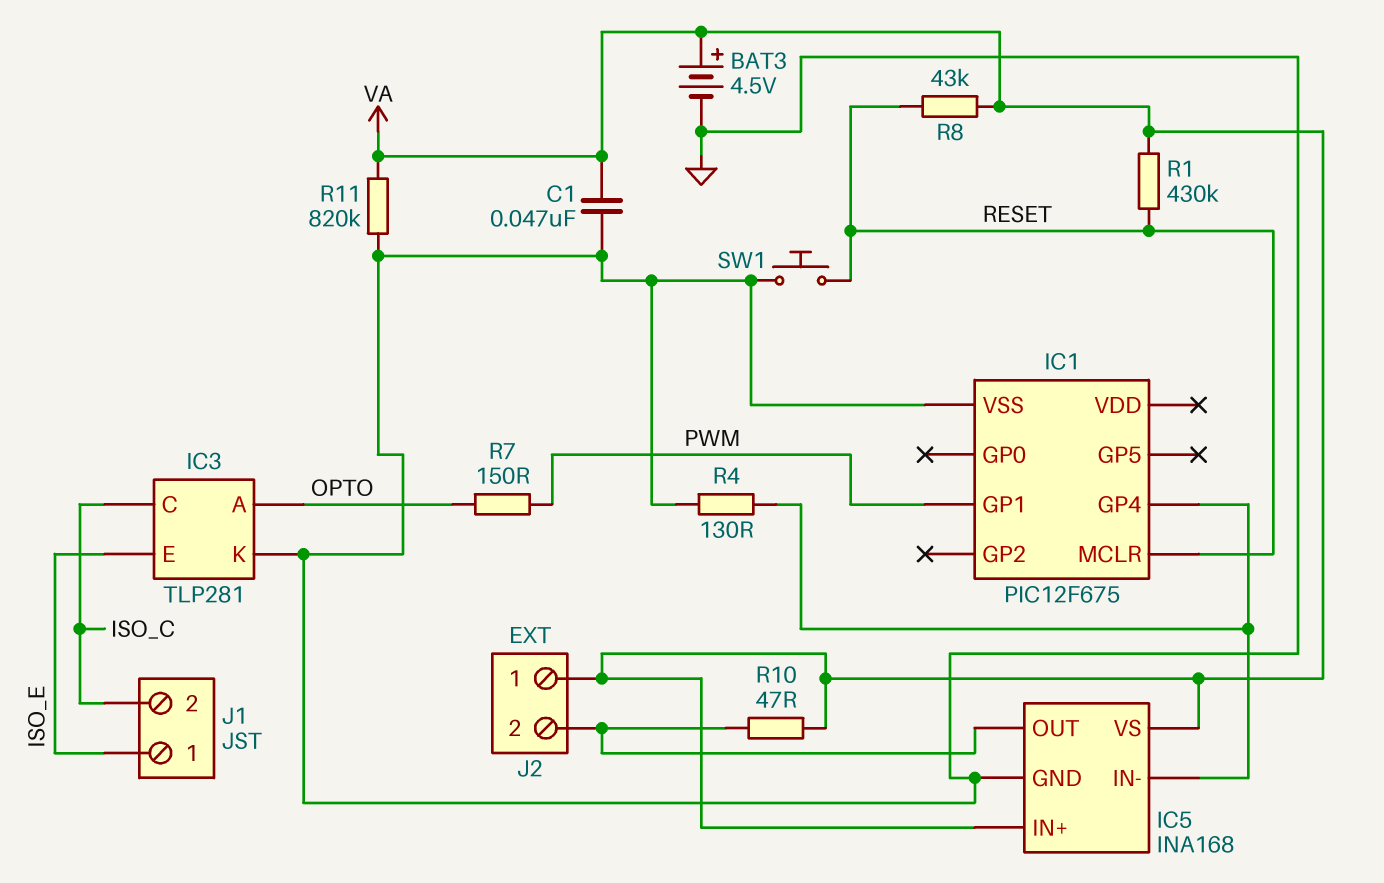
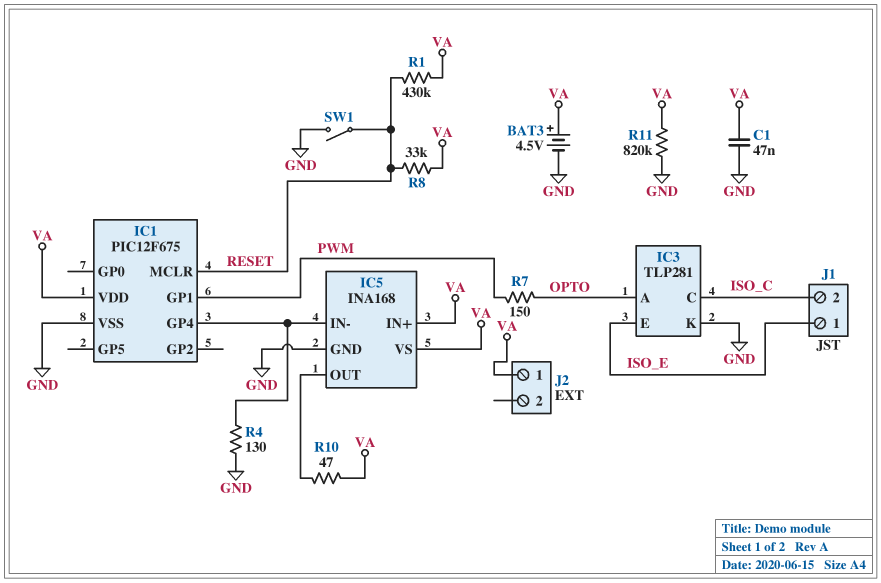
IC1 pin VDD: none -> VA
J2 pin 2: IC5/OUT -> none
R8: 43k (RESET, VA) -> 33k (RESET, VA)
SW1: button (GND, RESET) -> switch (GND, RESET)

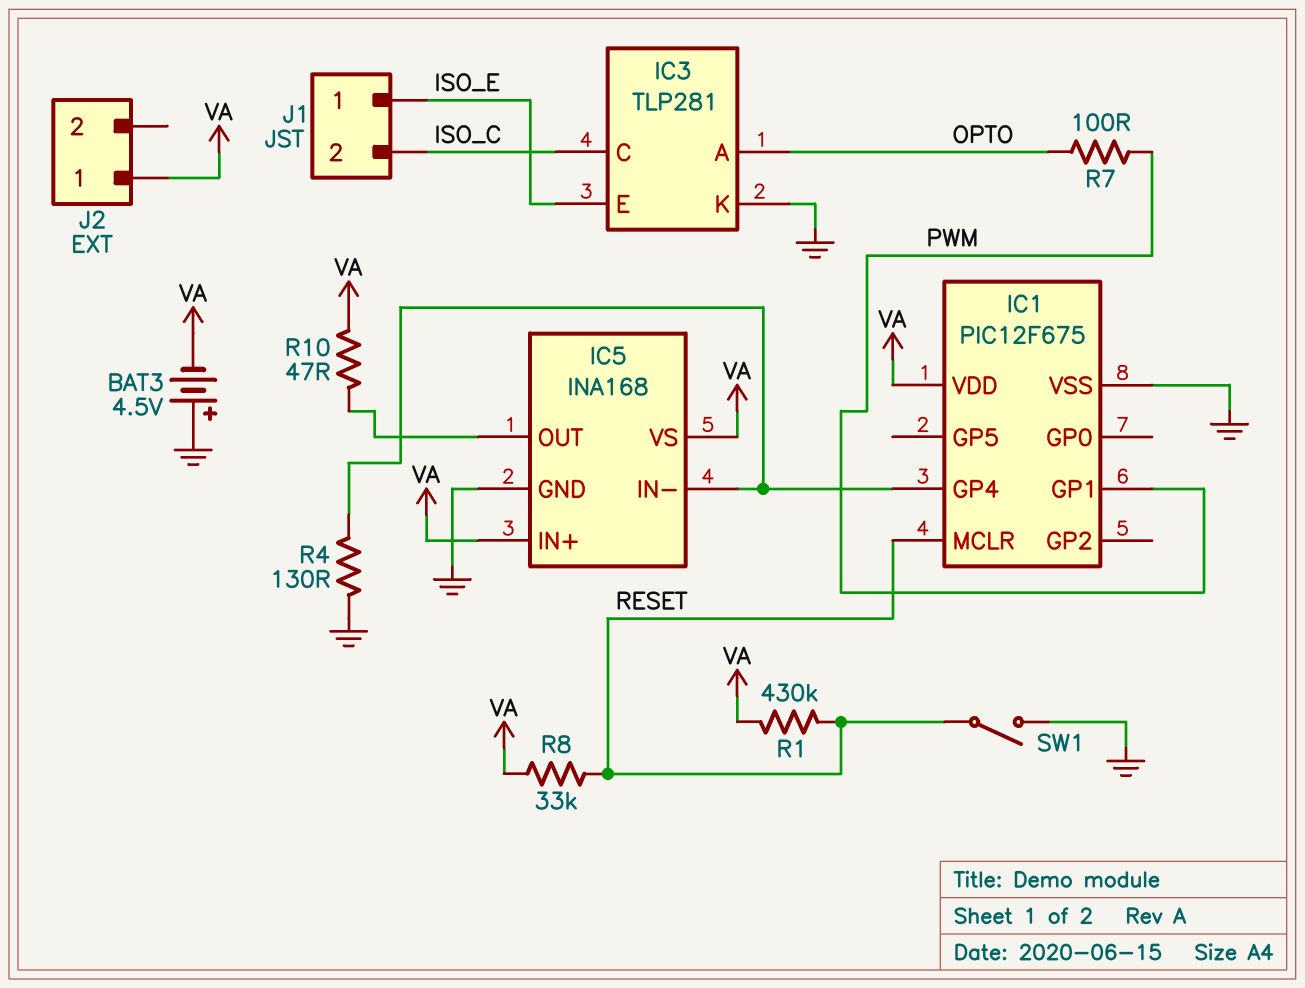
BAT3: 4.5V (plus VA, minus GND) -> 4.5V (plus GND, minus VA)
C1: 47nF (GND, VA) -> none
R7: 150 (OPTO, PWM) -> 100 (OPTO, PWM)
R11: 820k (GND, VA) -> none

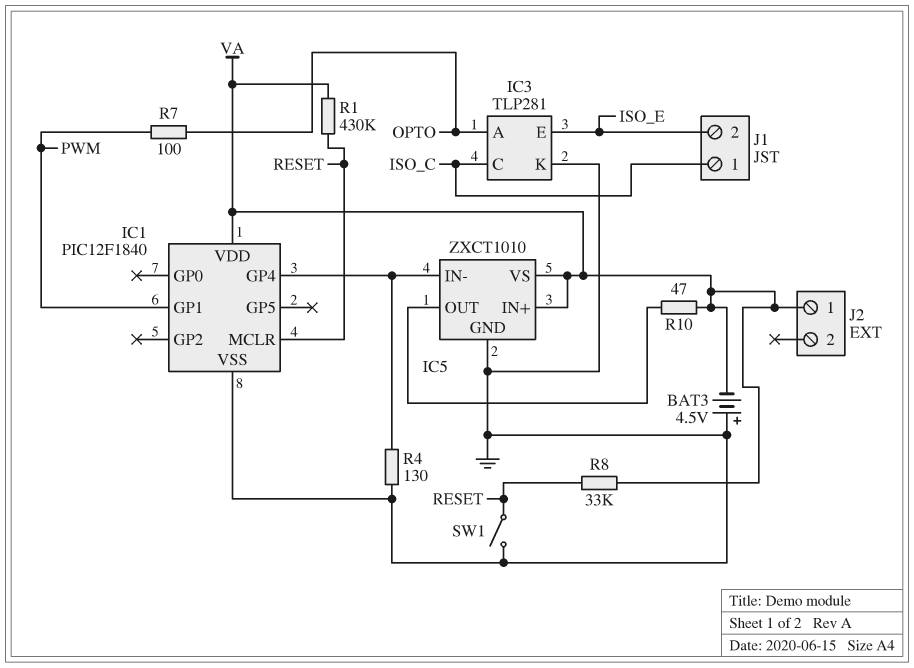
IC1: PIC12F675 -> PIC12F1840
IC5: INA168 -> ZXCT1010
J1 pin 1: ISO_E -> ISO_C
J1 pin 2: ISO_C -> ISO_E

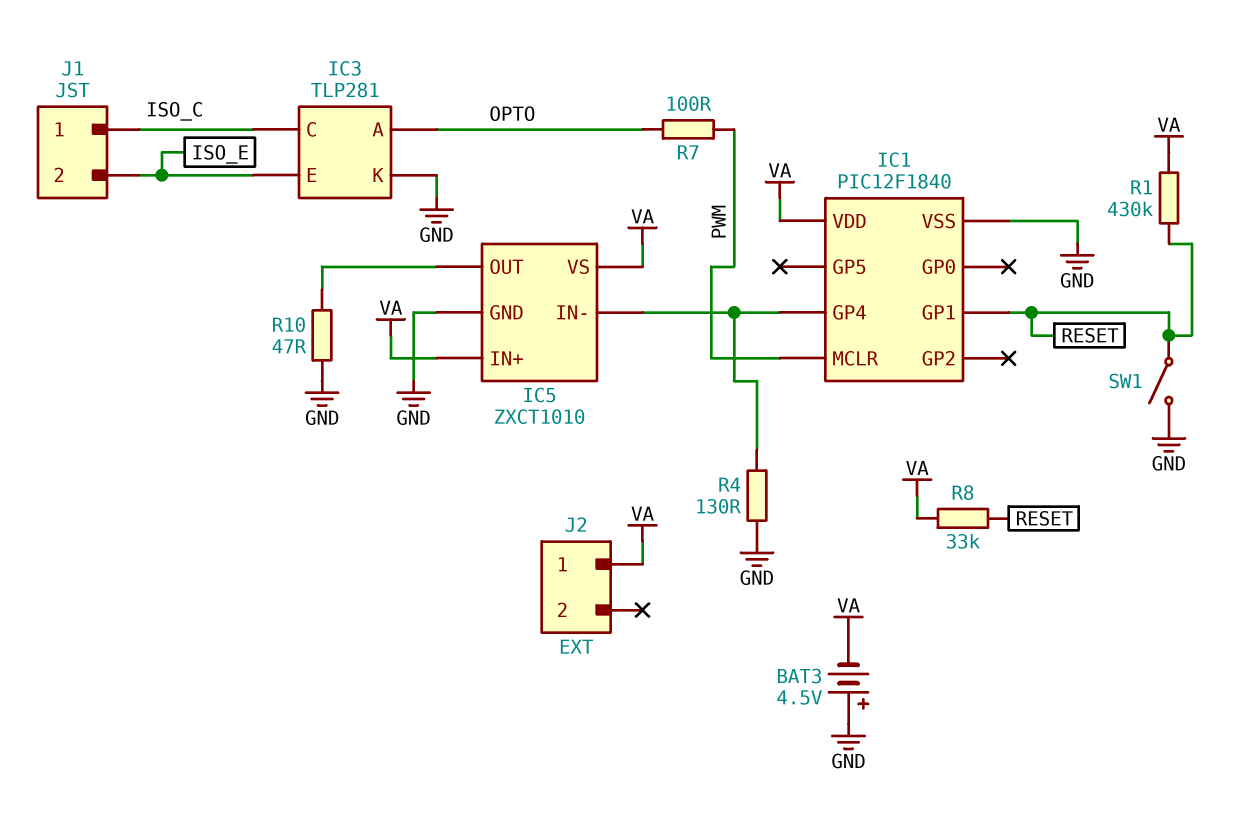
IC1 pin GP1: PWM -> RESET
IC1 pin MCLR: RESET -> PWM
R10: 47 (IC5/OUT, VA) -> 47 (GND, IC5/OUT)

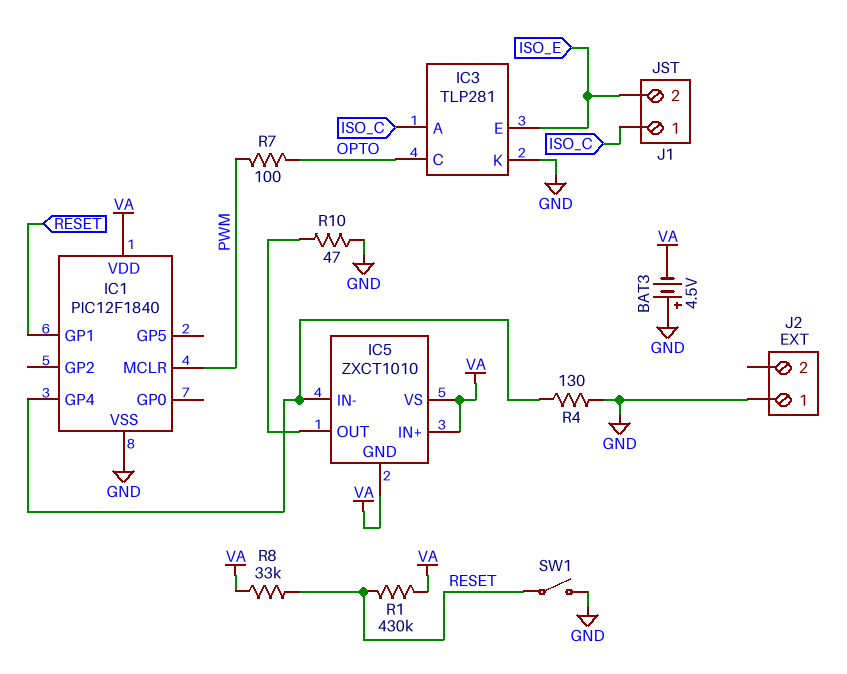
IC3 pin A: OPTO -> ISO_C
IC3 pin C: ISO_C -> OPTO
IC5 pin GND: GND -> VA
J2 pin 1: VA -> GND

